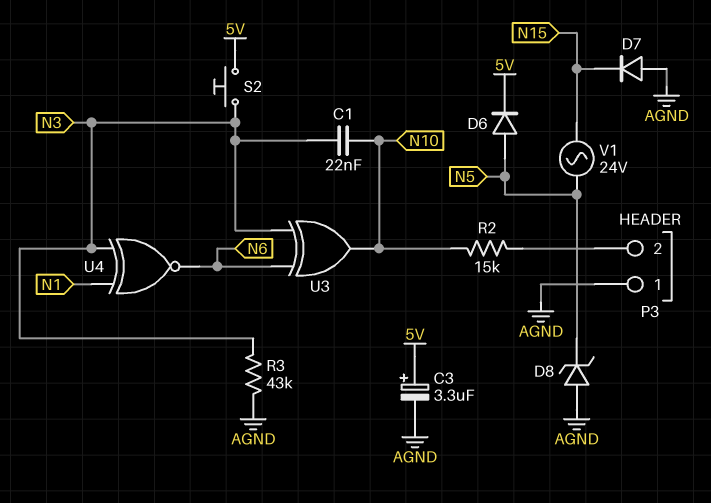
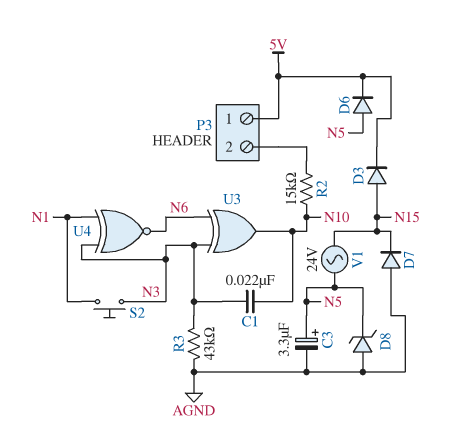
C3: 3.3uF (plus 5V, minus AGND) -> 3.3uF (plus N5, minus AGND)
D3: none -> diode (A N15, K 5V)
P3 pin 1: AGND -> 5V
S2: button (5V, N3) -> button (N1, N3)

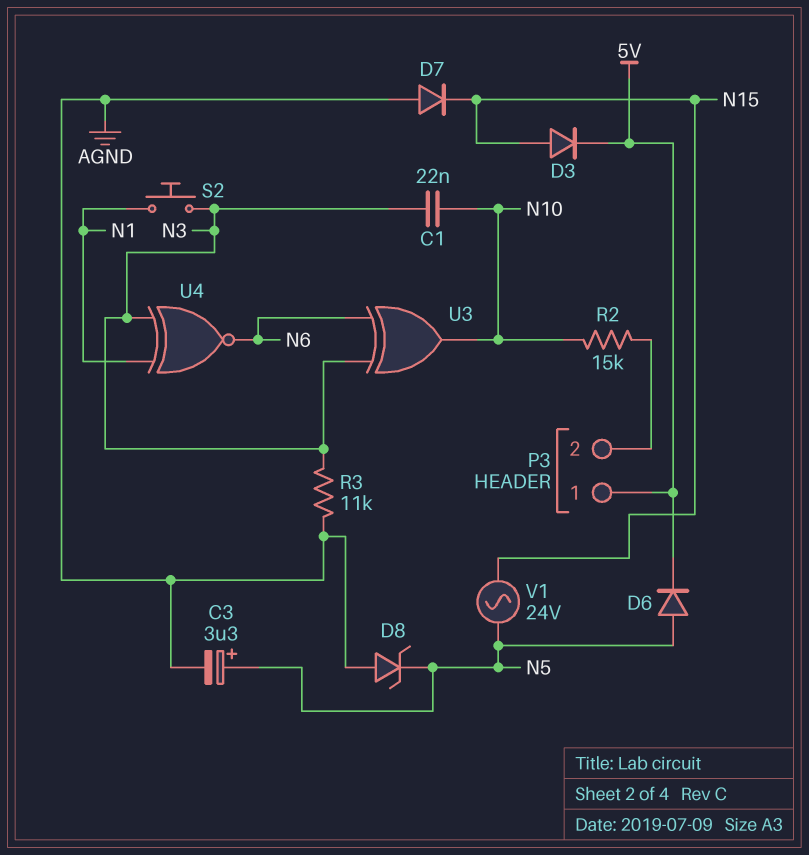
R3: 43k (AGND, N3) -> 11k (AGND, N3)

